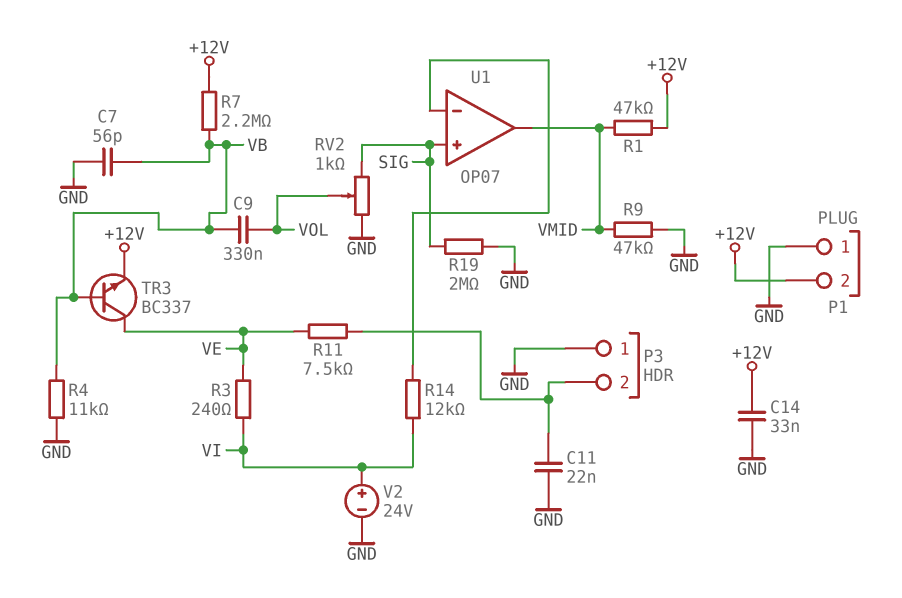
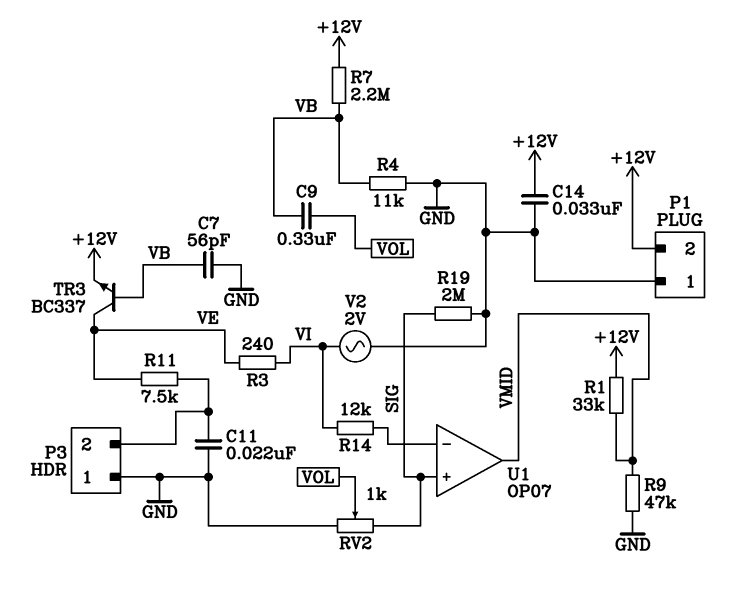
R1: 47k (+12V, VMID) -> 33k (+12V, VMID)
V2: 24V (plus VI, minus GND) -> AC 2V (GND, VI)

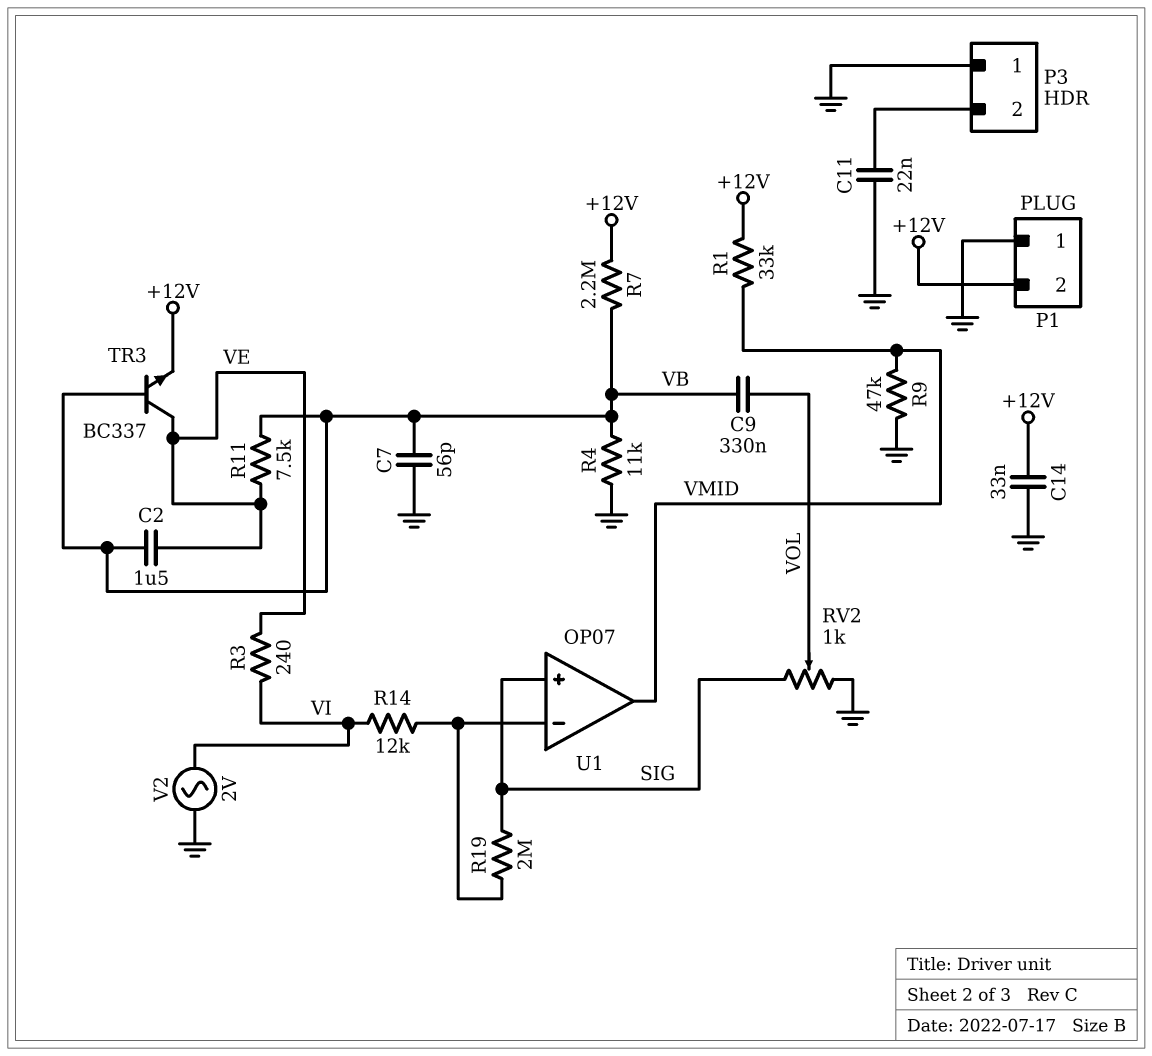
C2: none -> 1.5uF (VB, VE)
R11: 7.5k (P3/2, VE) -> 7.5k (VB, VE)
R19: 2M (GND, SIG) -> 2M (SIG, U1/in-)

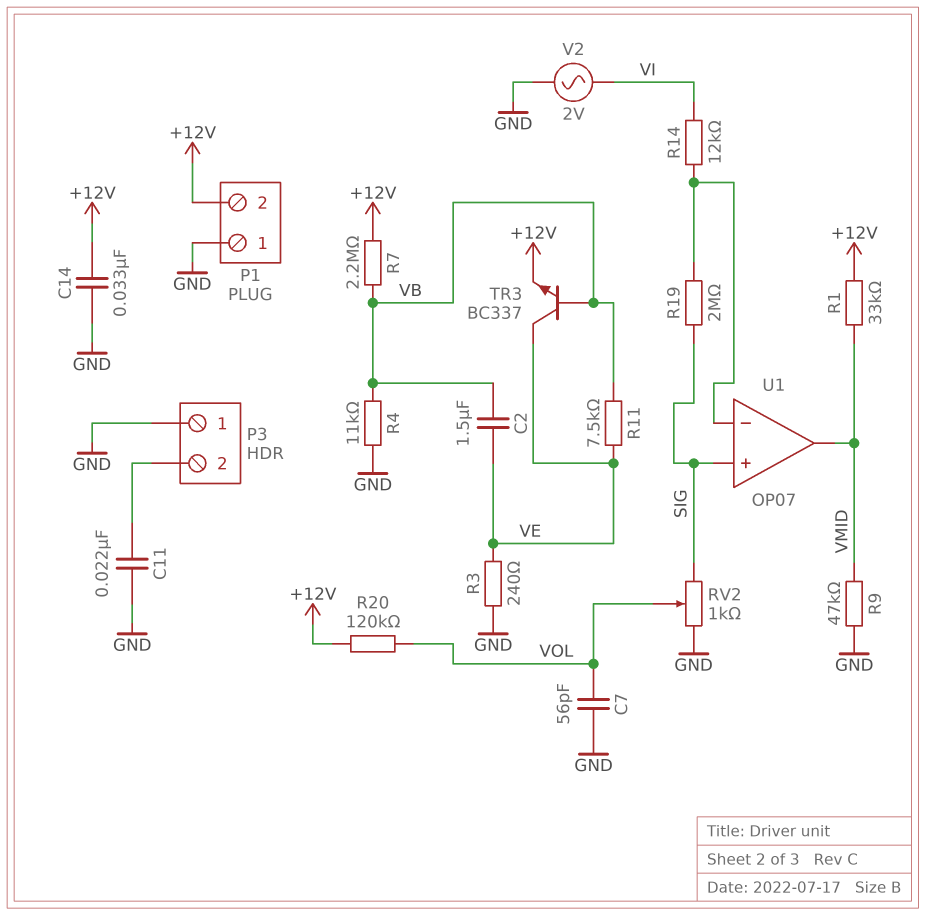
C7: 56pF (GND, VB) -> 56pF (GND, VOL)
C9: 330nF (VB, VOL) -> none
R3: 240 (VE, VI) -> 240 (GND, VE)
R20: none -> 120k (+12V, VOL)

